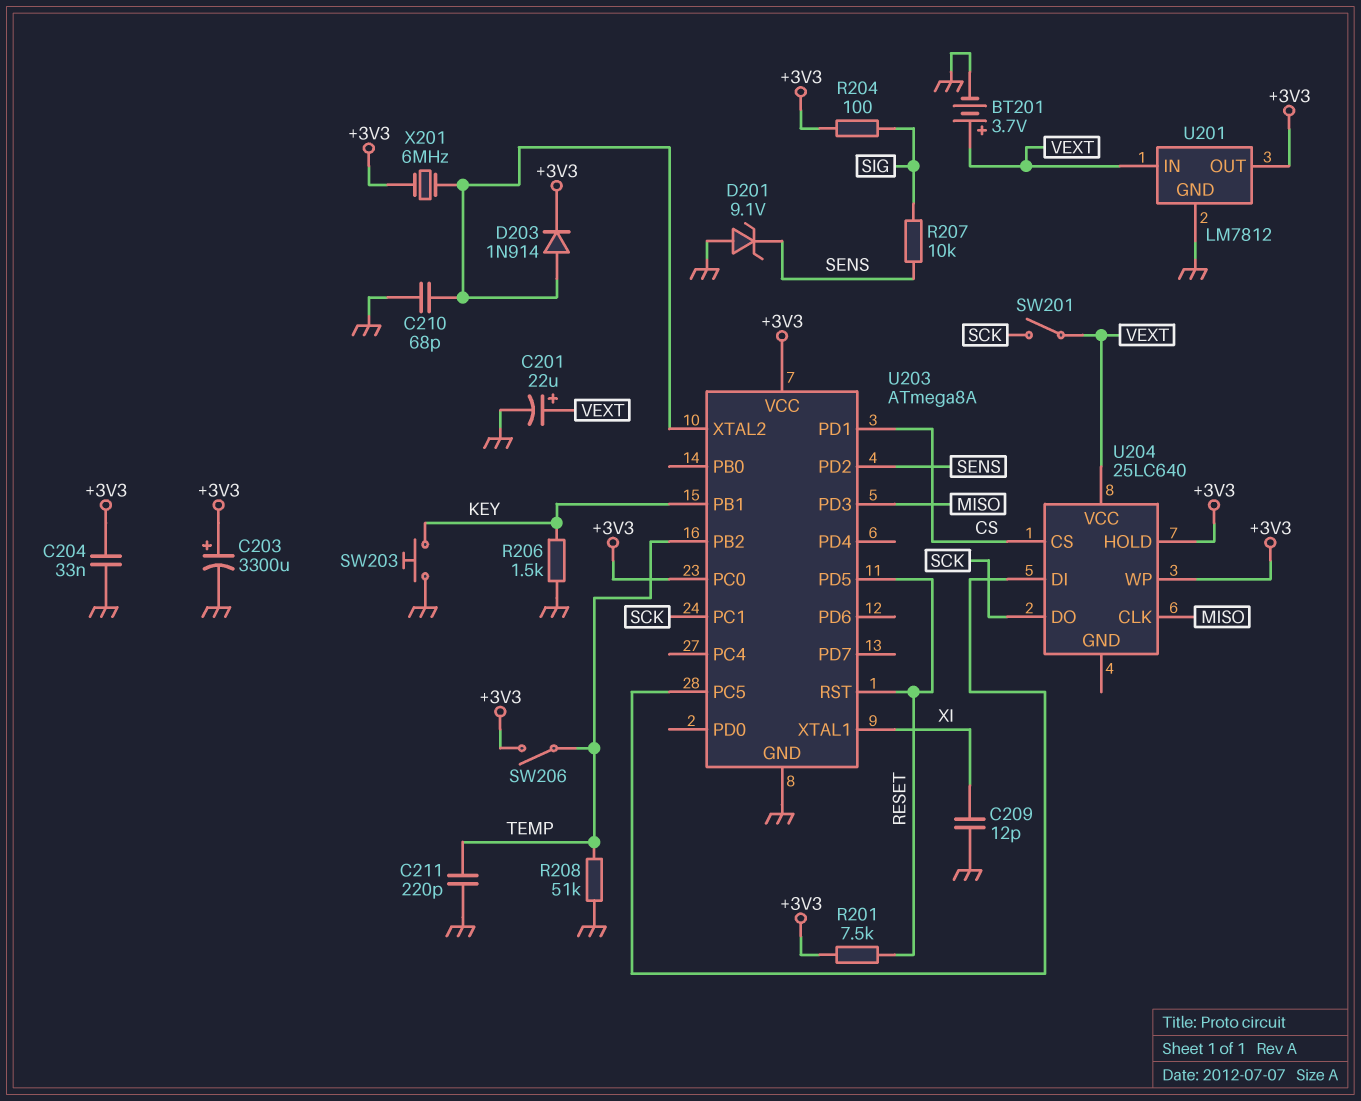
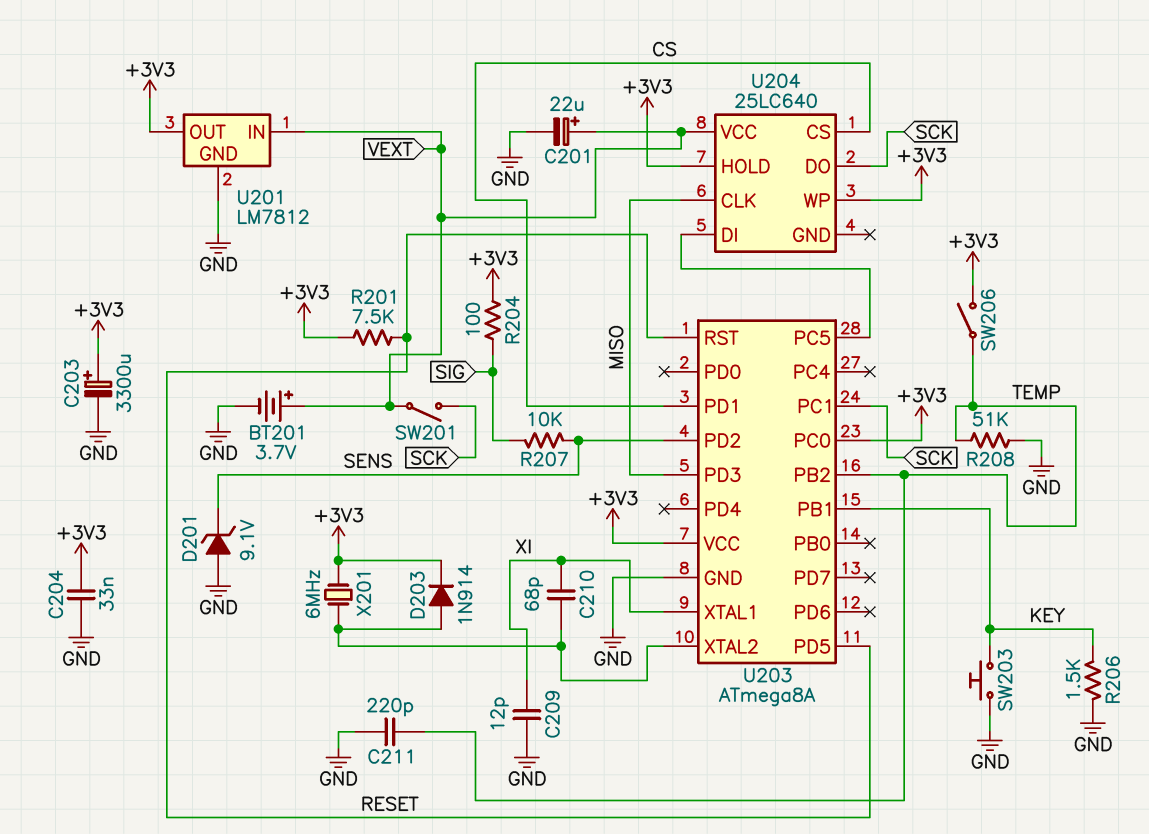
C210: 68pF (GND, U203/XTAL2) -> 68pF (U203/XTAL2, XI)

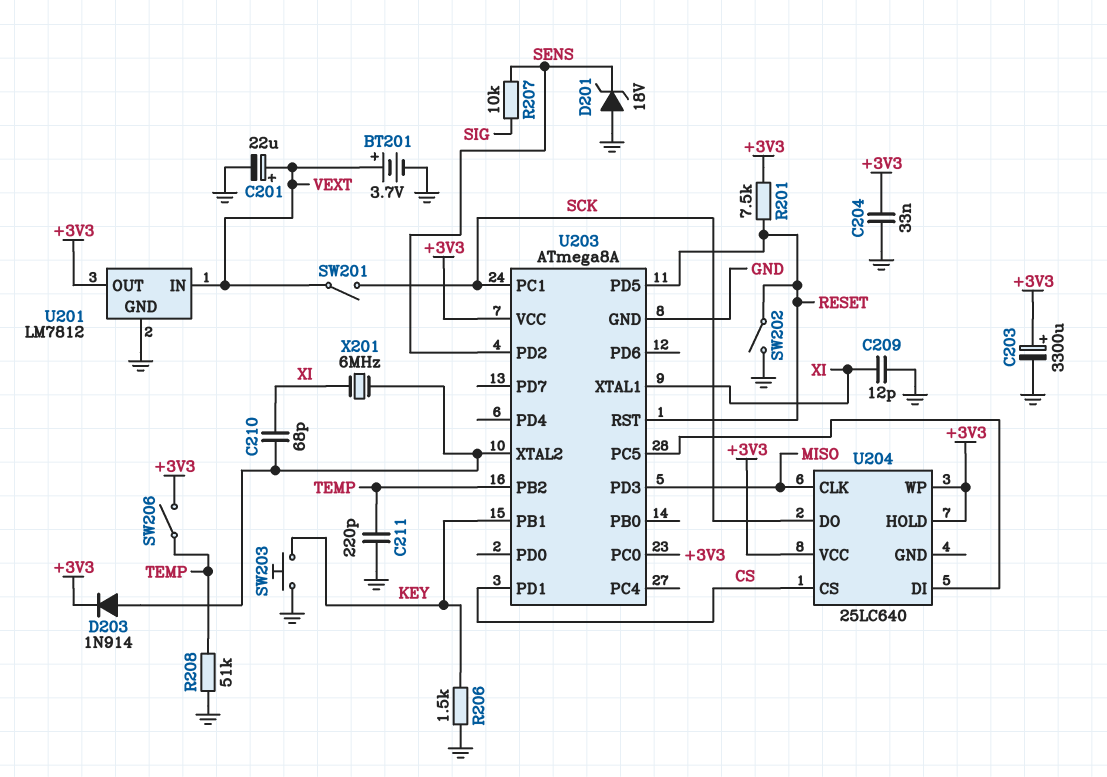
D201: zener 9.1V (A GND, K SENS) -> zener 18V (A GND, K SENS)
R204: 100 (+3V3, SIG) -> none
SW202: none -> switch (GND, RESET)
U204 pin VCC: VEXT -> +3V3
X201: 6MHz (+3V3, U203/XTAL2) -> 6MHz (U203/XTAL2, XI)

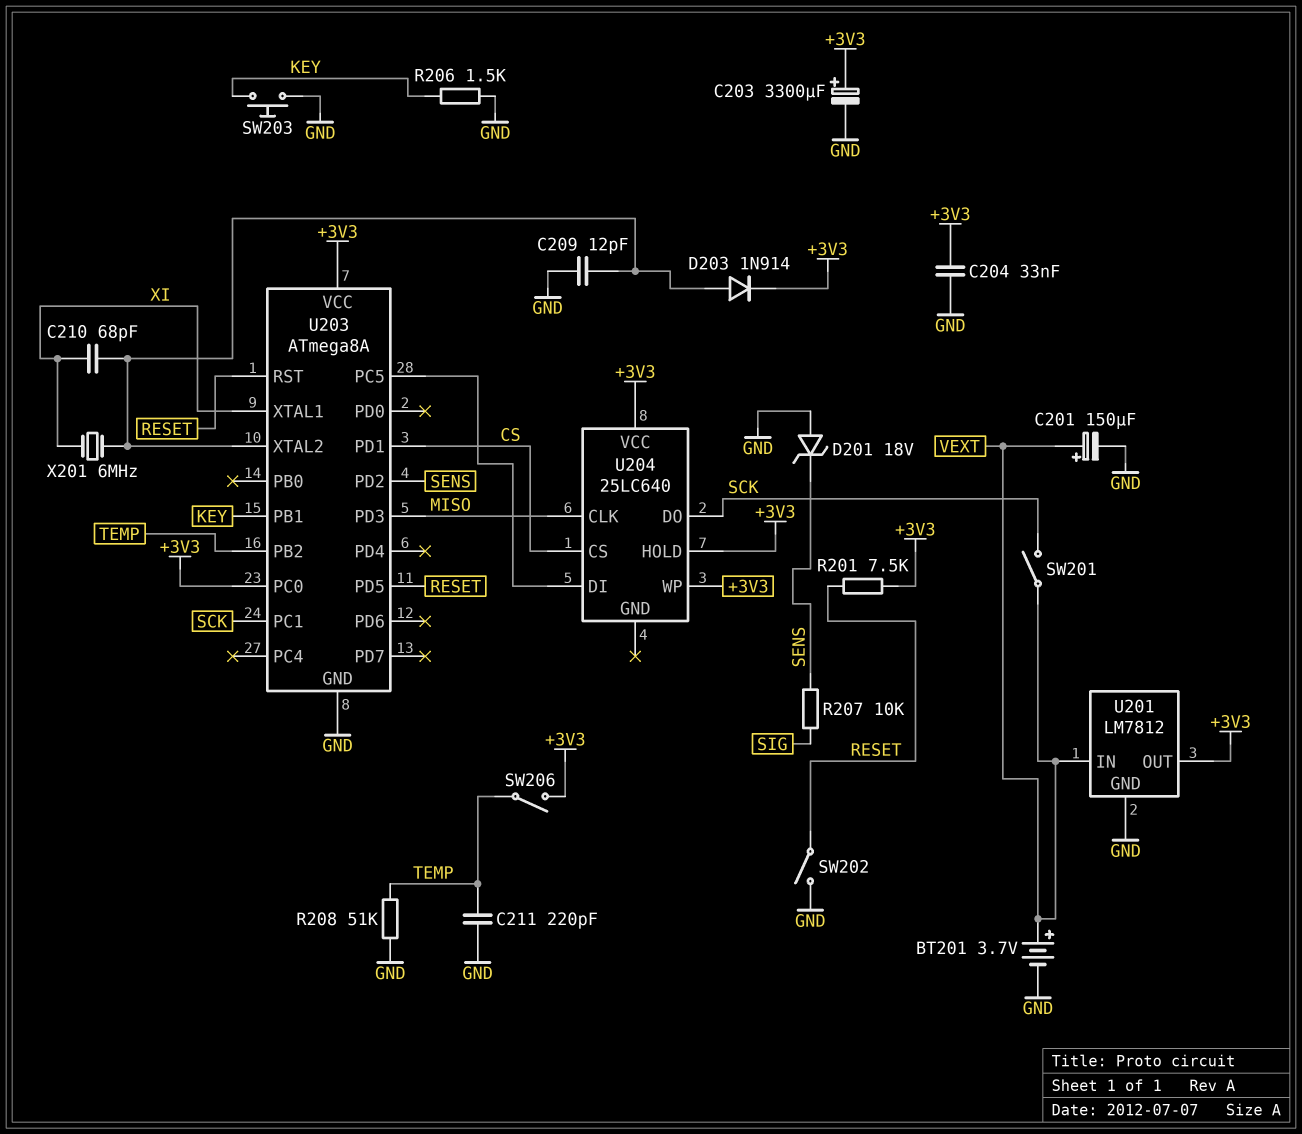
C201: 22uF (plus VEXT, minus GND) -> 150uF (plus VEXT, minus GND)
C209: 12pF (GND, XI) -> 12pF (GND, U203/XTAL2)

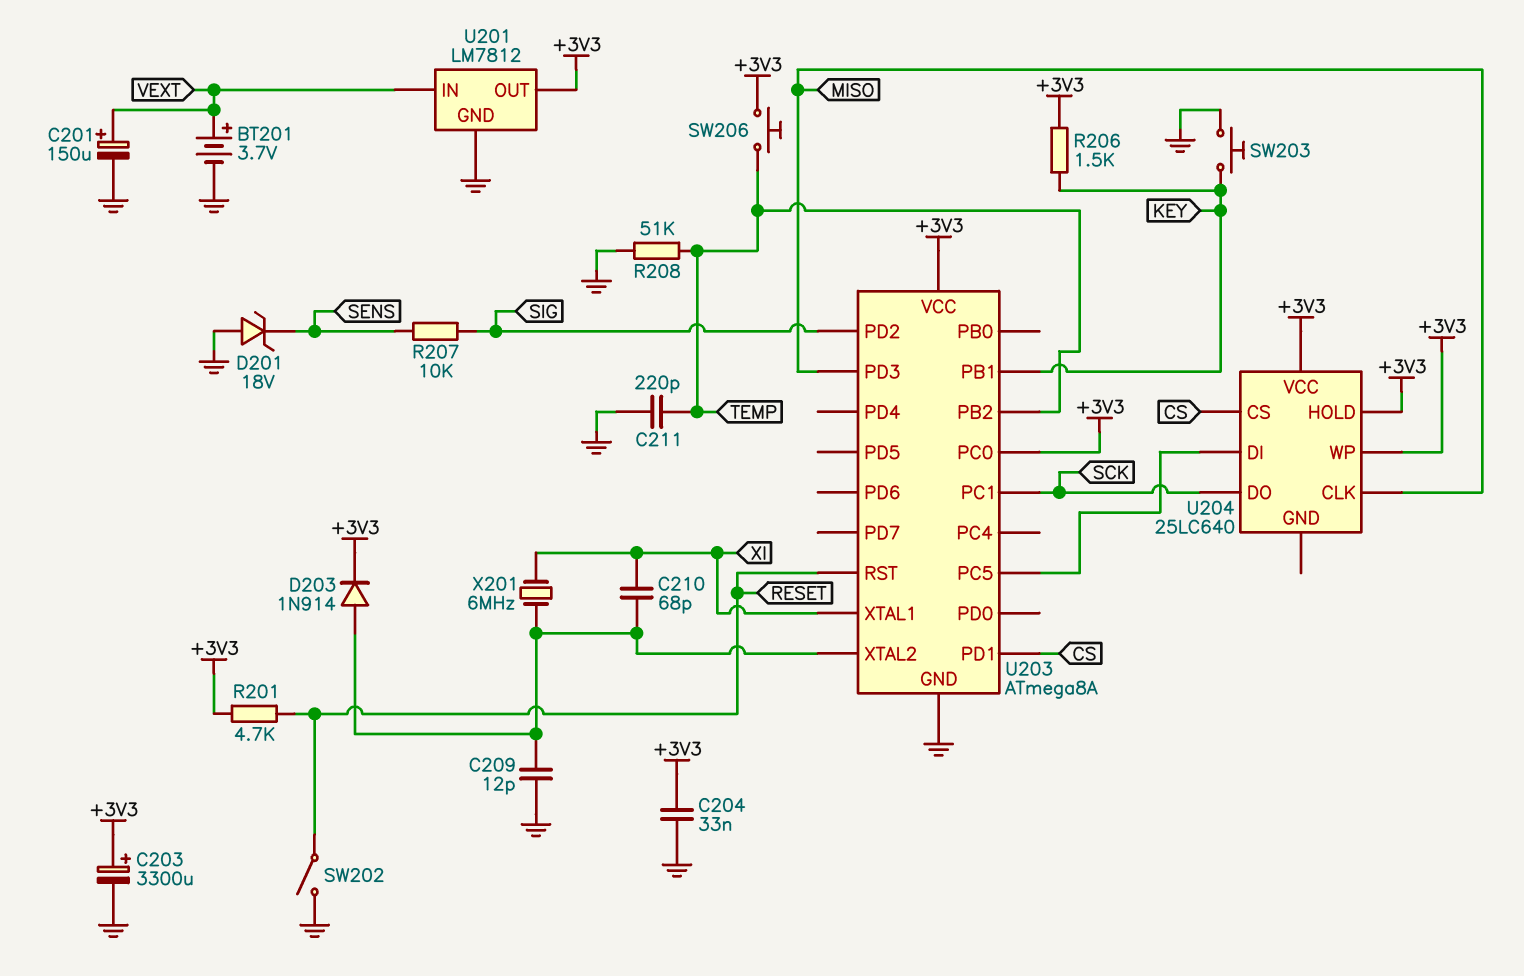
R201: 7.5k (+3V3, RESET) -> 4.7k (+3V3, RESET)
R206: 1.5k (GND, KEY) -> 1.5k (+3V3, KEY)
SW201: switch (SCK, VEXT) -> none
SW206: switch (+3V3, TEMP) -> button (+3V3, TEMP)
U203 pin PD2: SENS -> SIG
U203 pin PD5: RESET -> none

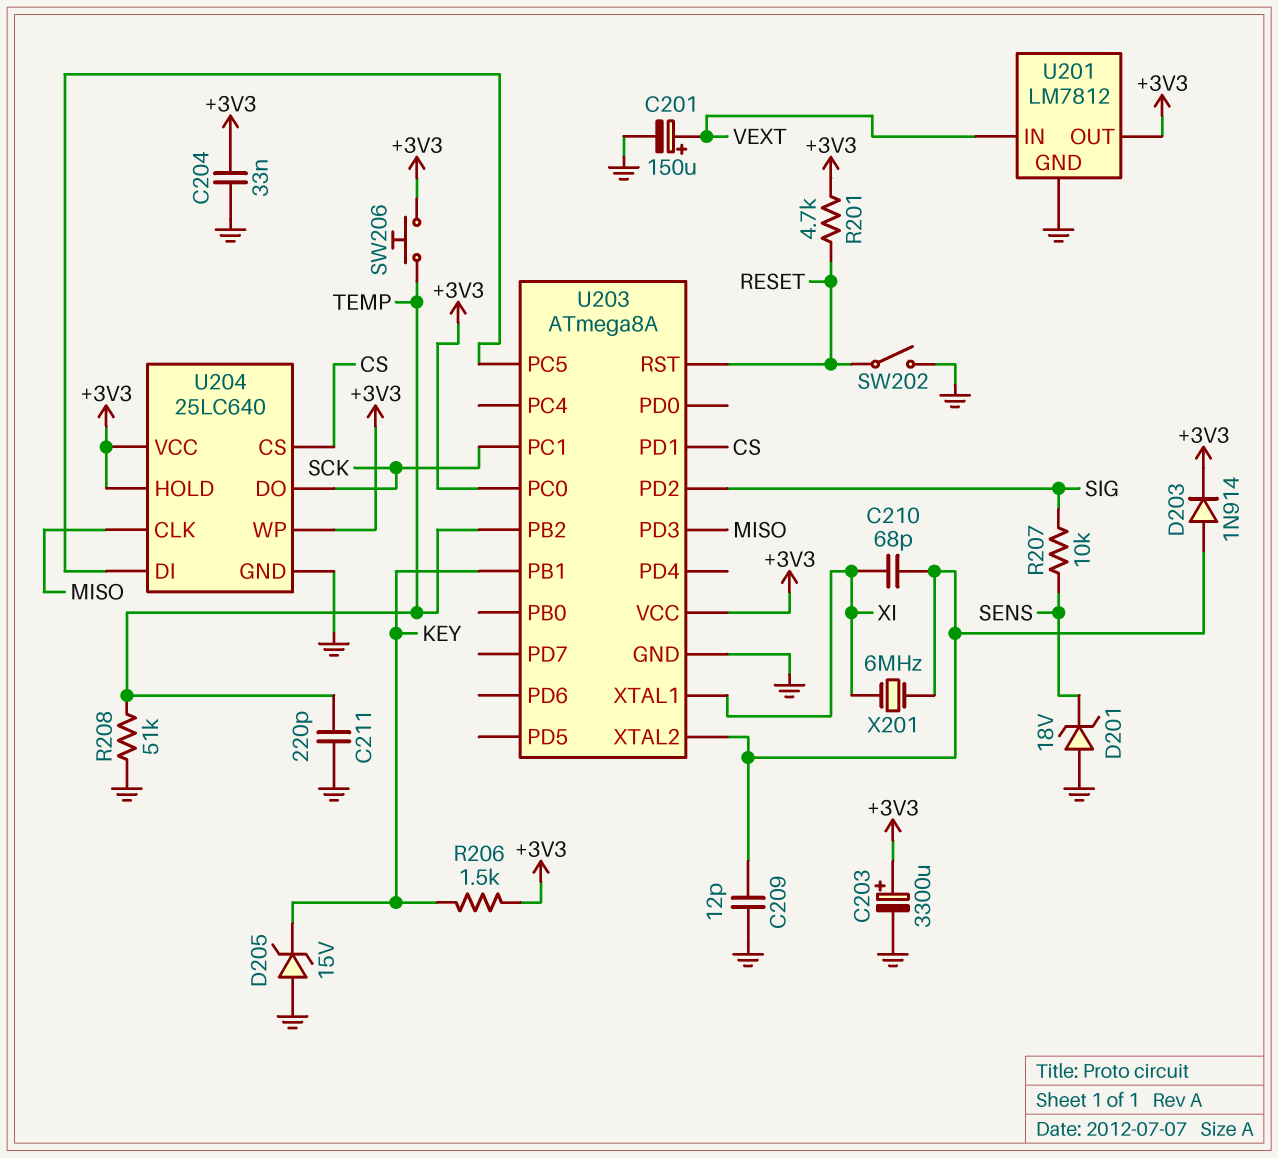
BT201: 3.7V (plus VEXT, minus GND) -> none
D205: none -> zener 15V (A GND, K KEY)
SW203: button (GND, KEY) -> none
U204 pin GND: none -> GND

